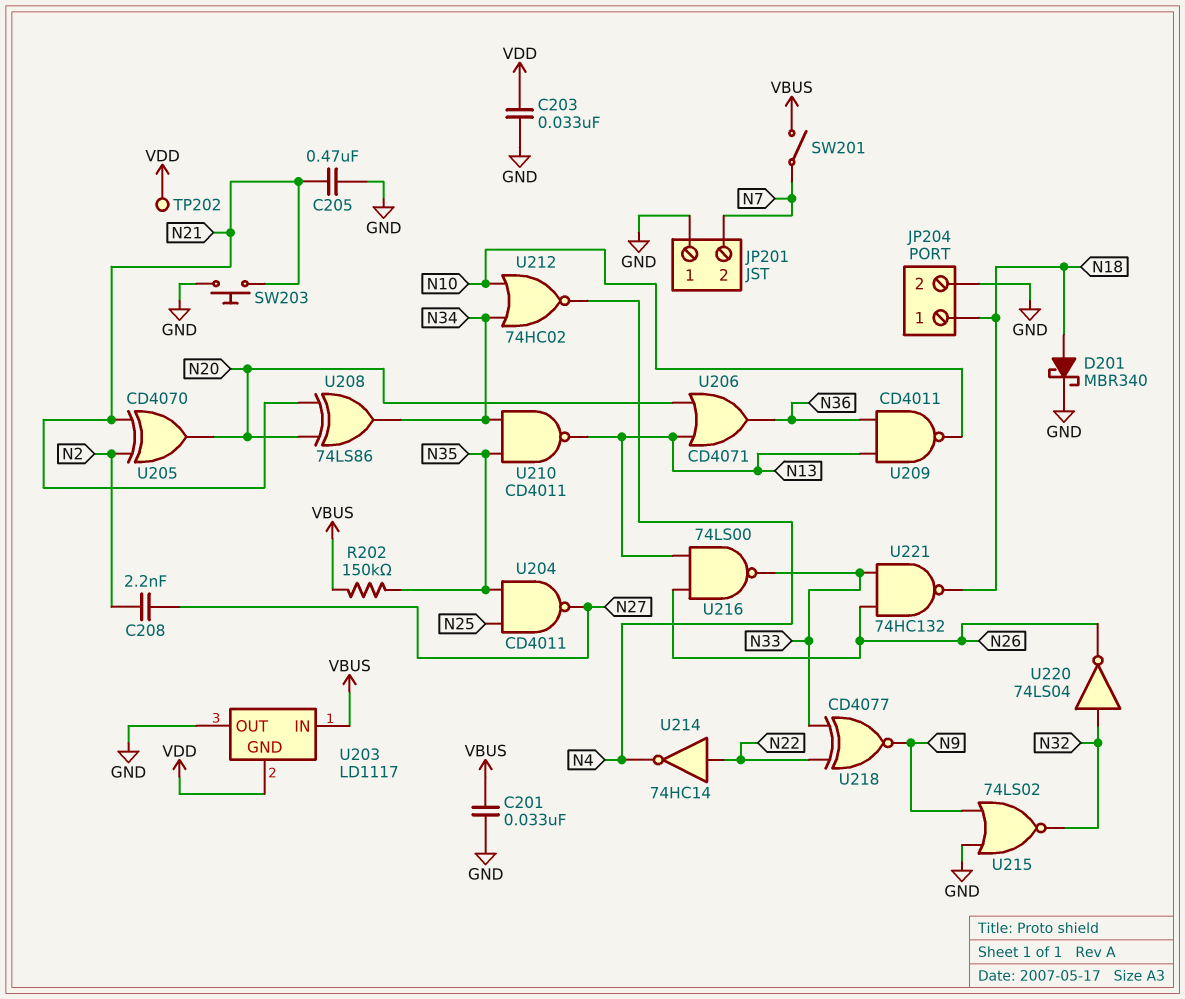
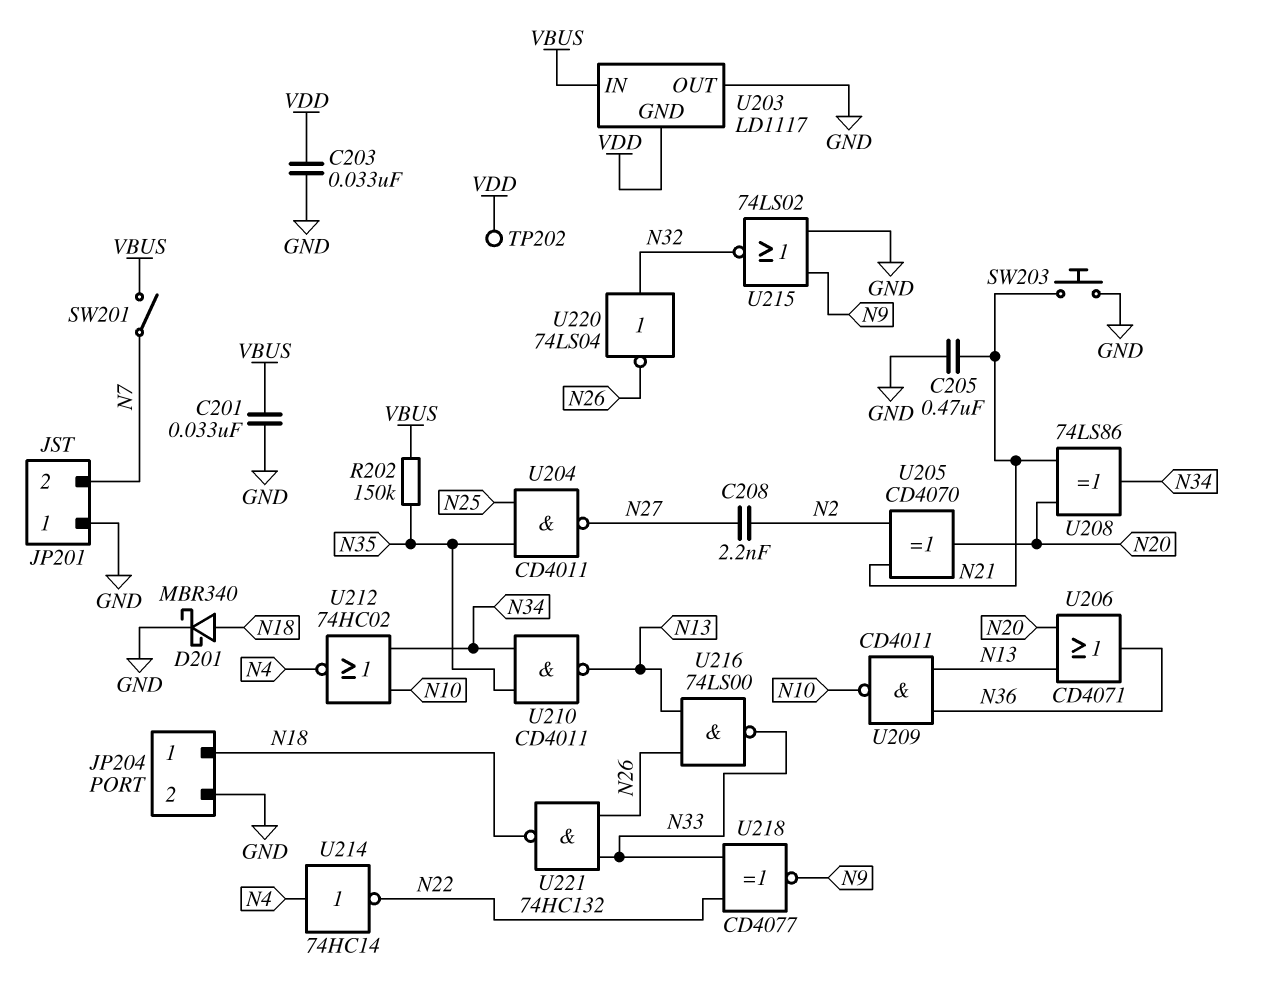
U214: NOT 74HC14 (in N22, out N4) -> NOT 74HC14 (in N4, out N22)

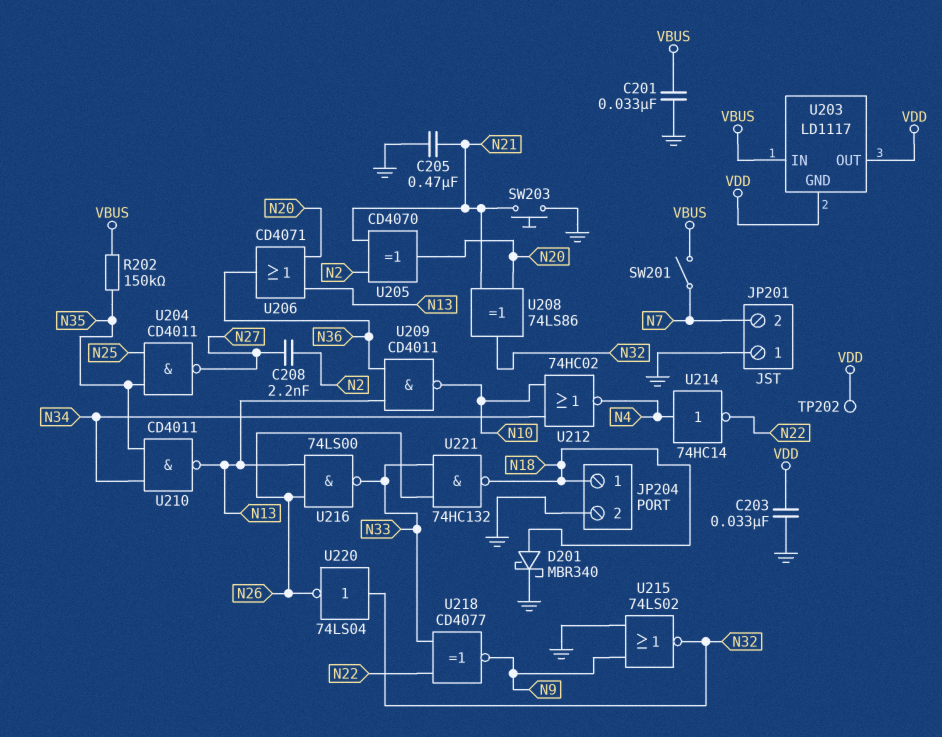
U203 pin OUT: GND -> VDD
U208: XOR 74LS86 (in N20, in N21, out N34) -> XOR 74LS86 (in N20, in N21, out N32)

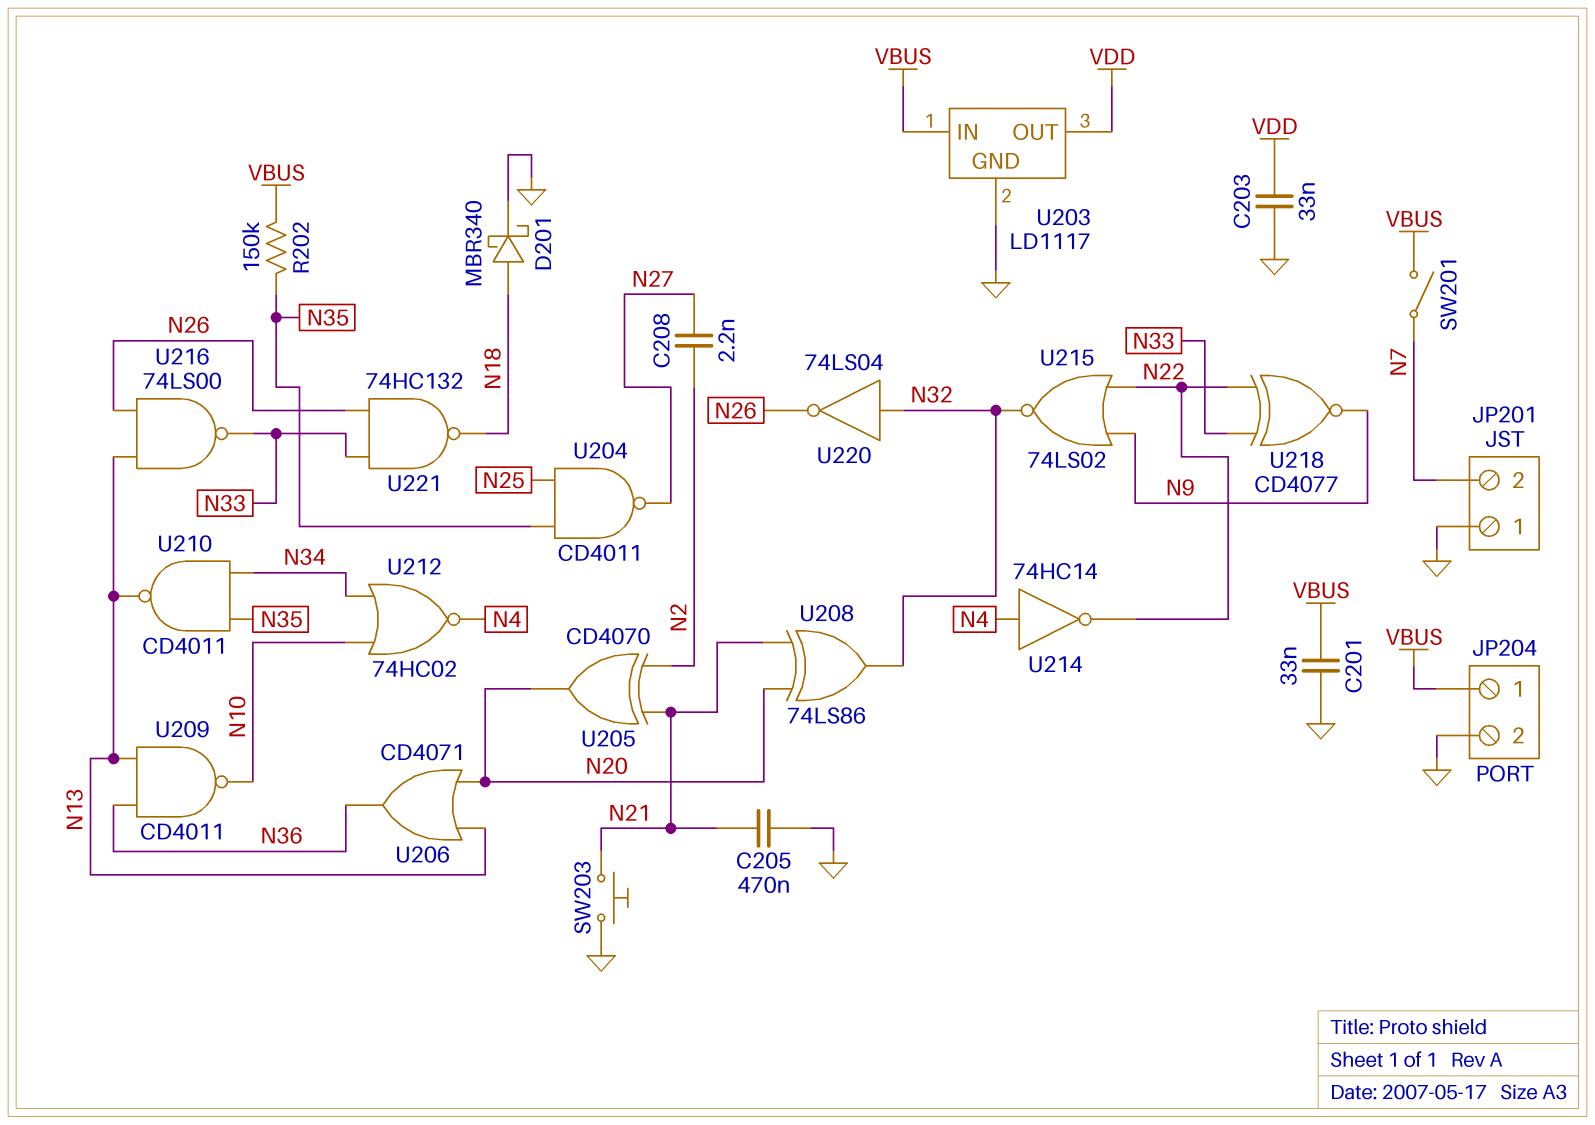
JP204 pin 1: N18 -> VBUS
TP202: test point (VDD) -> none
U203 pin GND: VDD -> GND
U215: NOR 74LS02 (in GND, in N9, out N32) -> NOR 74LS02 (in N9, in N22, out N32)

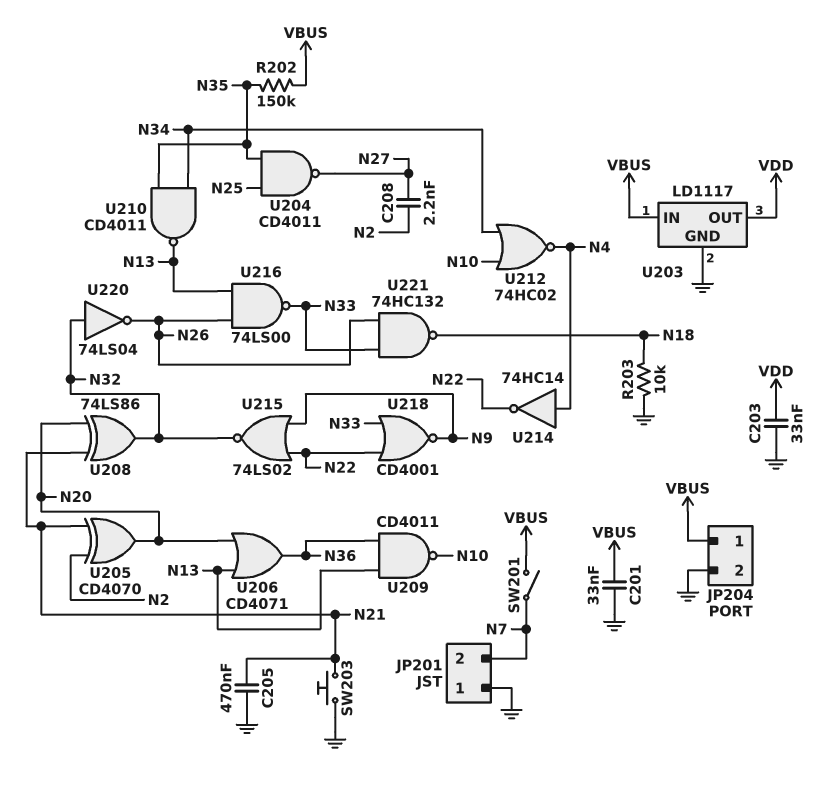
D201: schottky MBR340 (A N18, K GND) -> none
R203: none -> 10k (GND, N18)
U218: XNOR CD4077 (in N22, in N33, out N9) -> NOR CD4001 (in N22, in N33, out N9)

